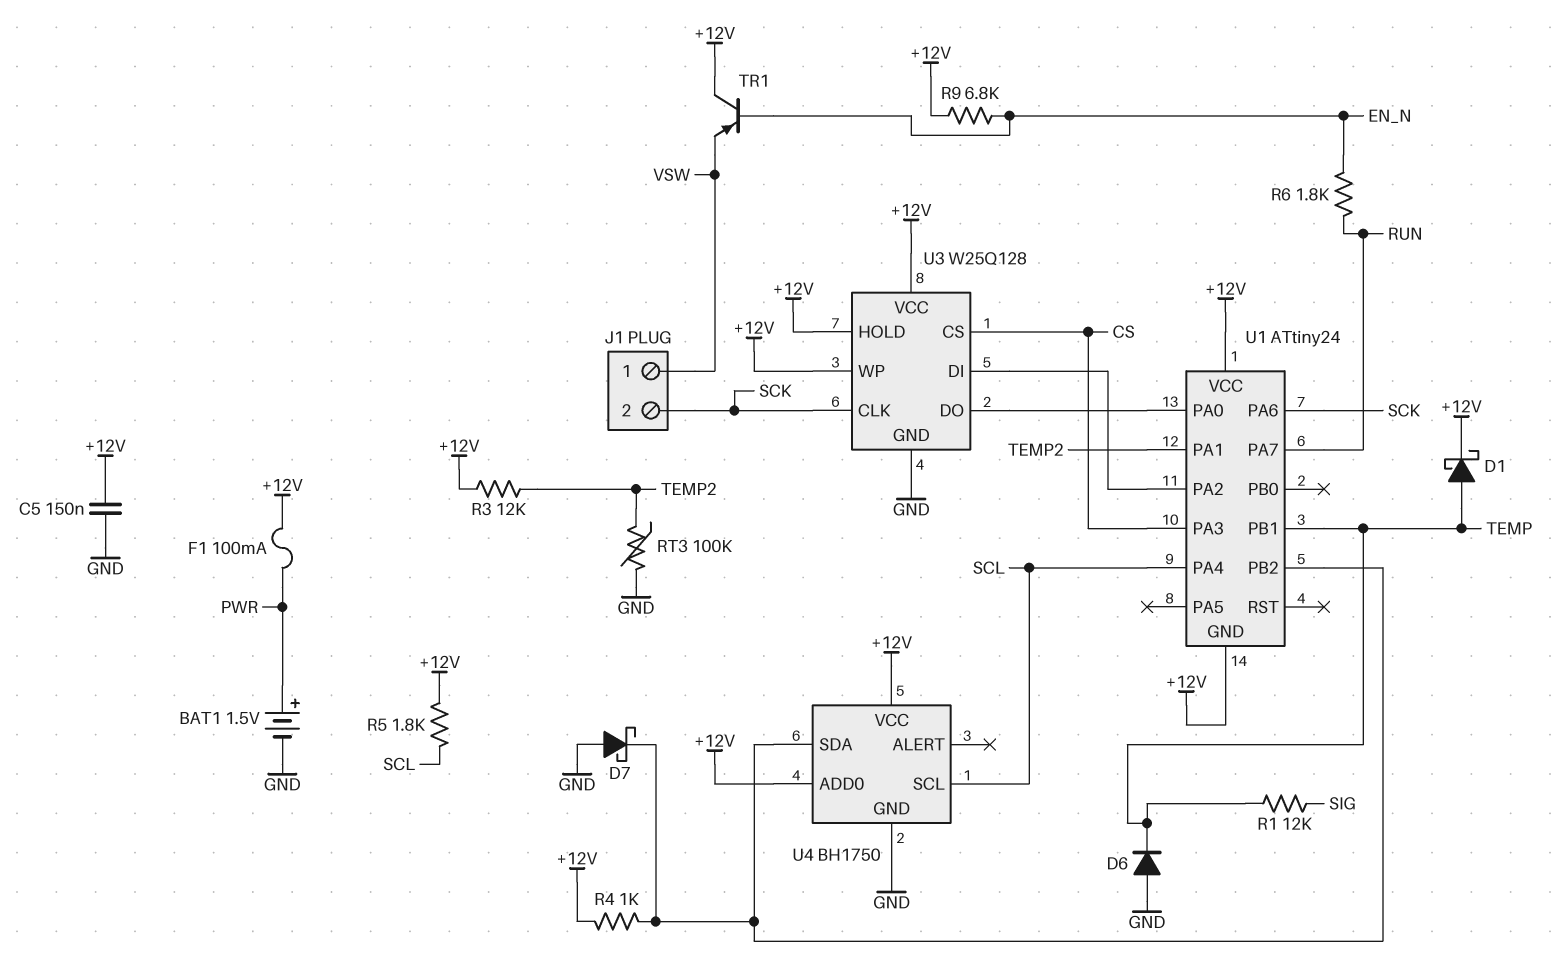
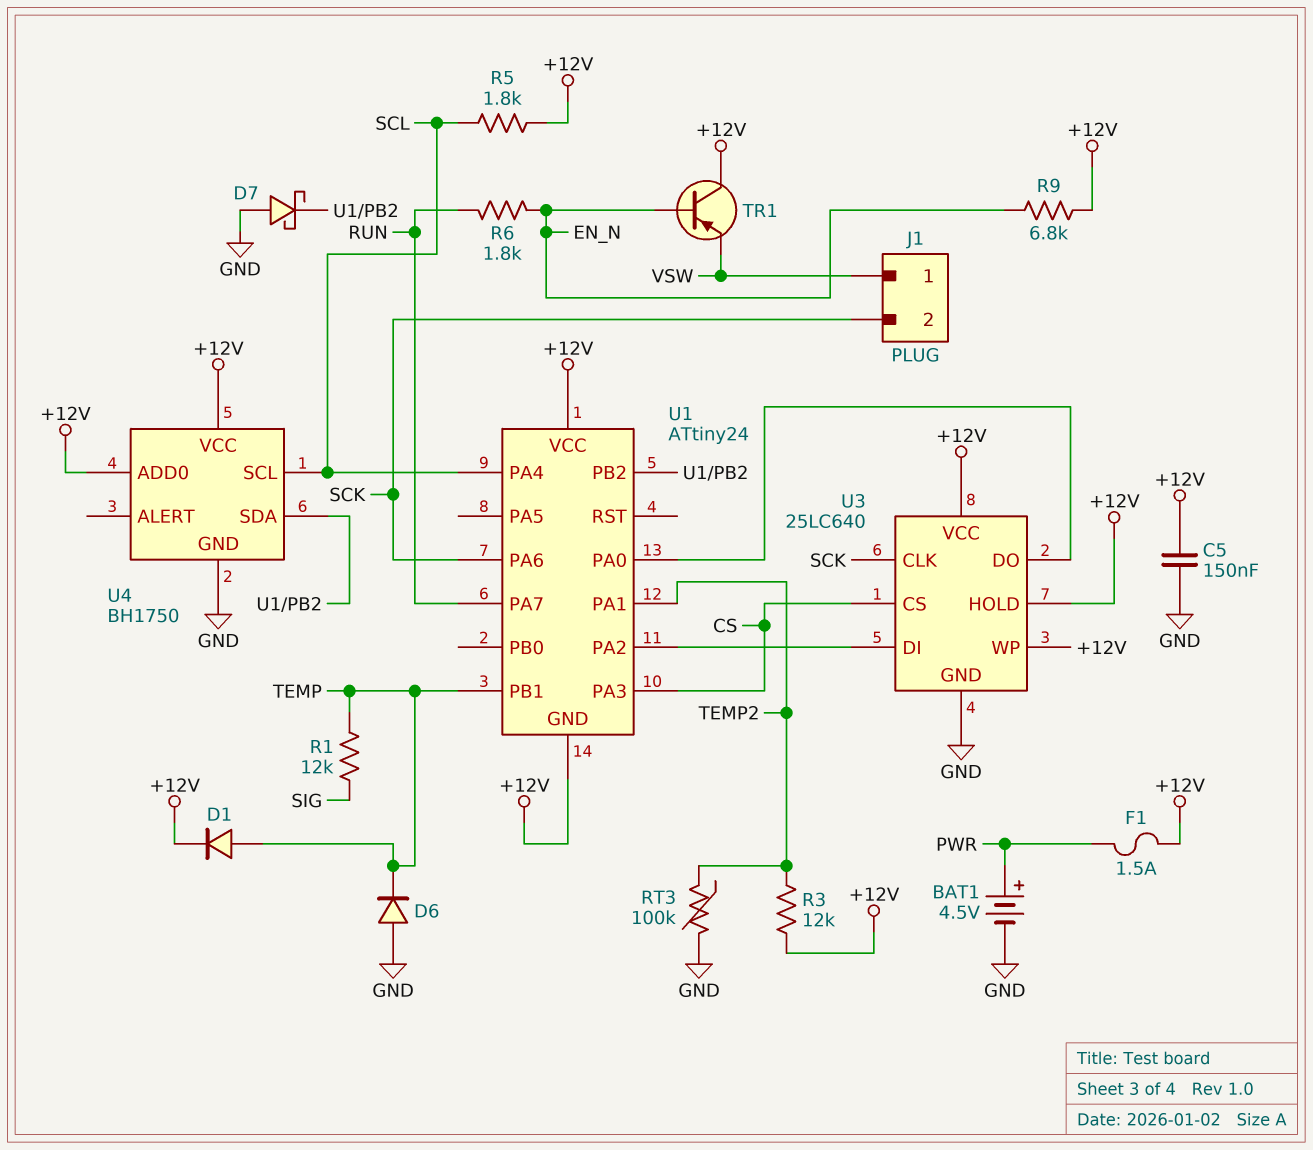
BAT1: 1.5V (plus PWR, minus GND) -> 4.5V (plus PWR, minus GND)
D1: schottky (A TEMP, K +12V) -> diode (A TEMP, K +12V)
F1: 100mA (+12V, PWR) -> 1.5A (+12V, PWR)
R4: 1k (+12V, U1/PB2) -> none
U3: W25Q128 -> 25LC640

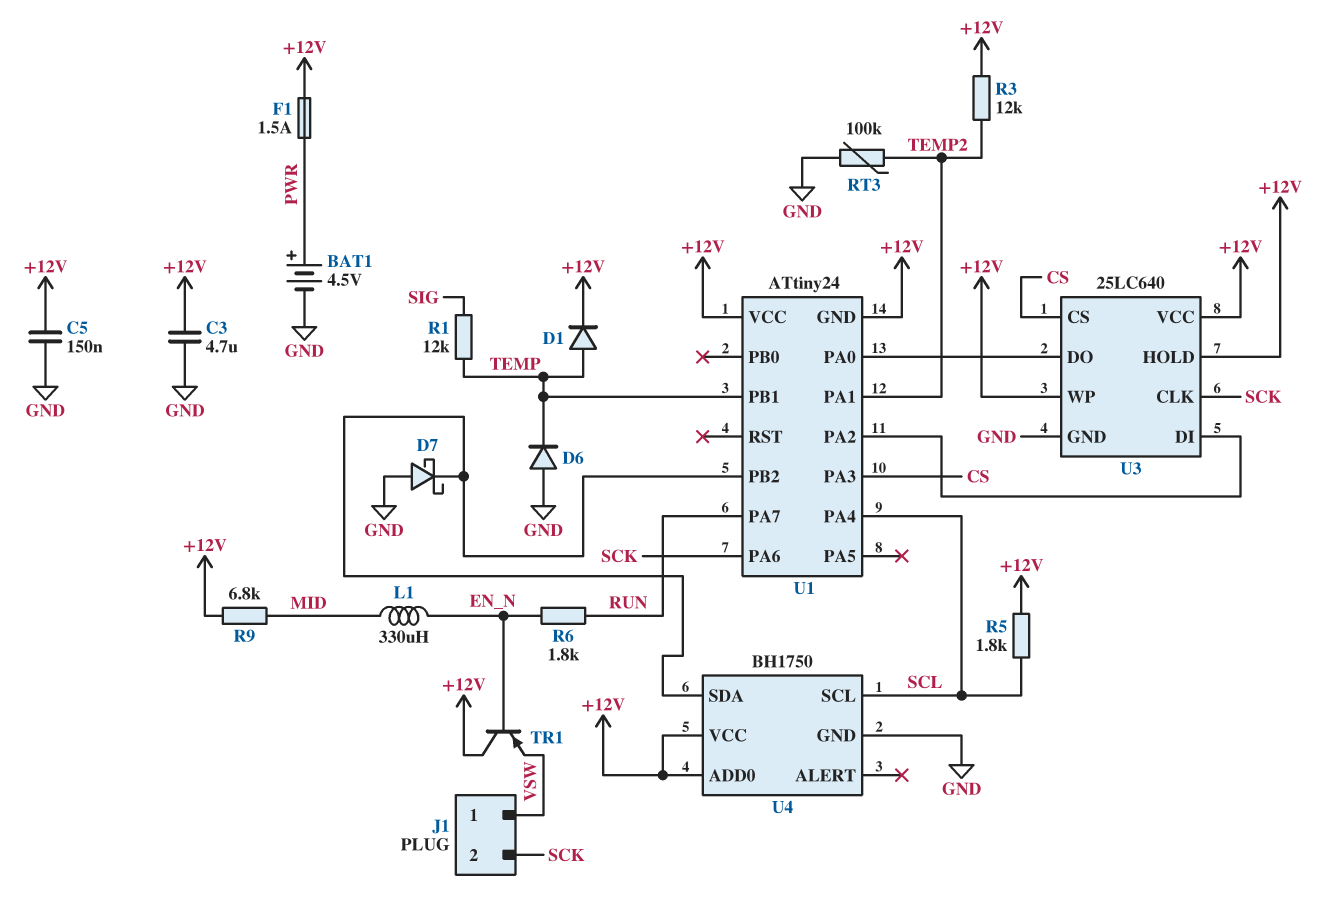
C3: none -> 4.7uF (+12V, GND)
L1: none -> 330uH (EN_N, MID)
R9: 6.8k (+12V, EN_N) -> 6.8k (+12V, MID)

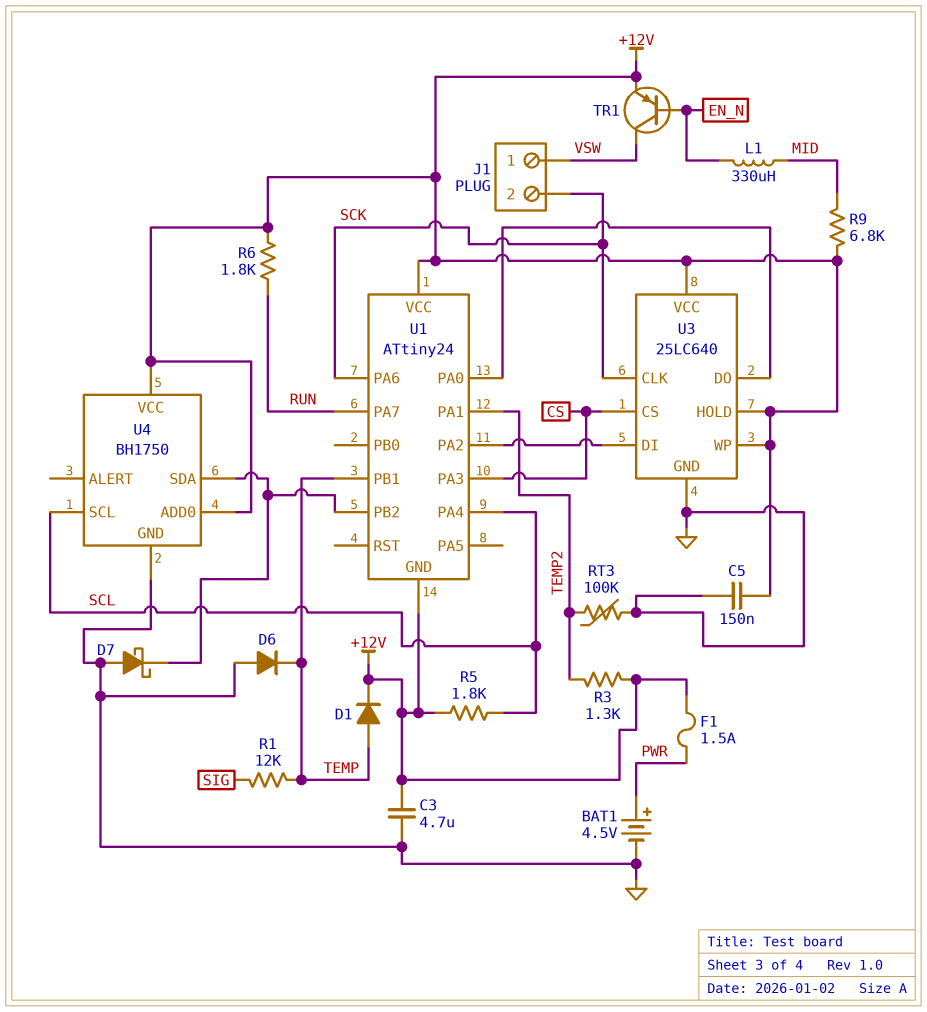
R3: 12k (+12V, TEMP2) -> 1.3k (+12V, TEMP2)
R6: 1.8k (EN_N, RUN) -> 1.8k (+12V, RUN)
TR1: PNP (B EN_N, C +12V, E VSW) -> PNP (B EN_N, C VSW, E +12V)

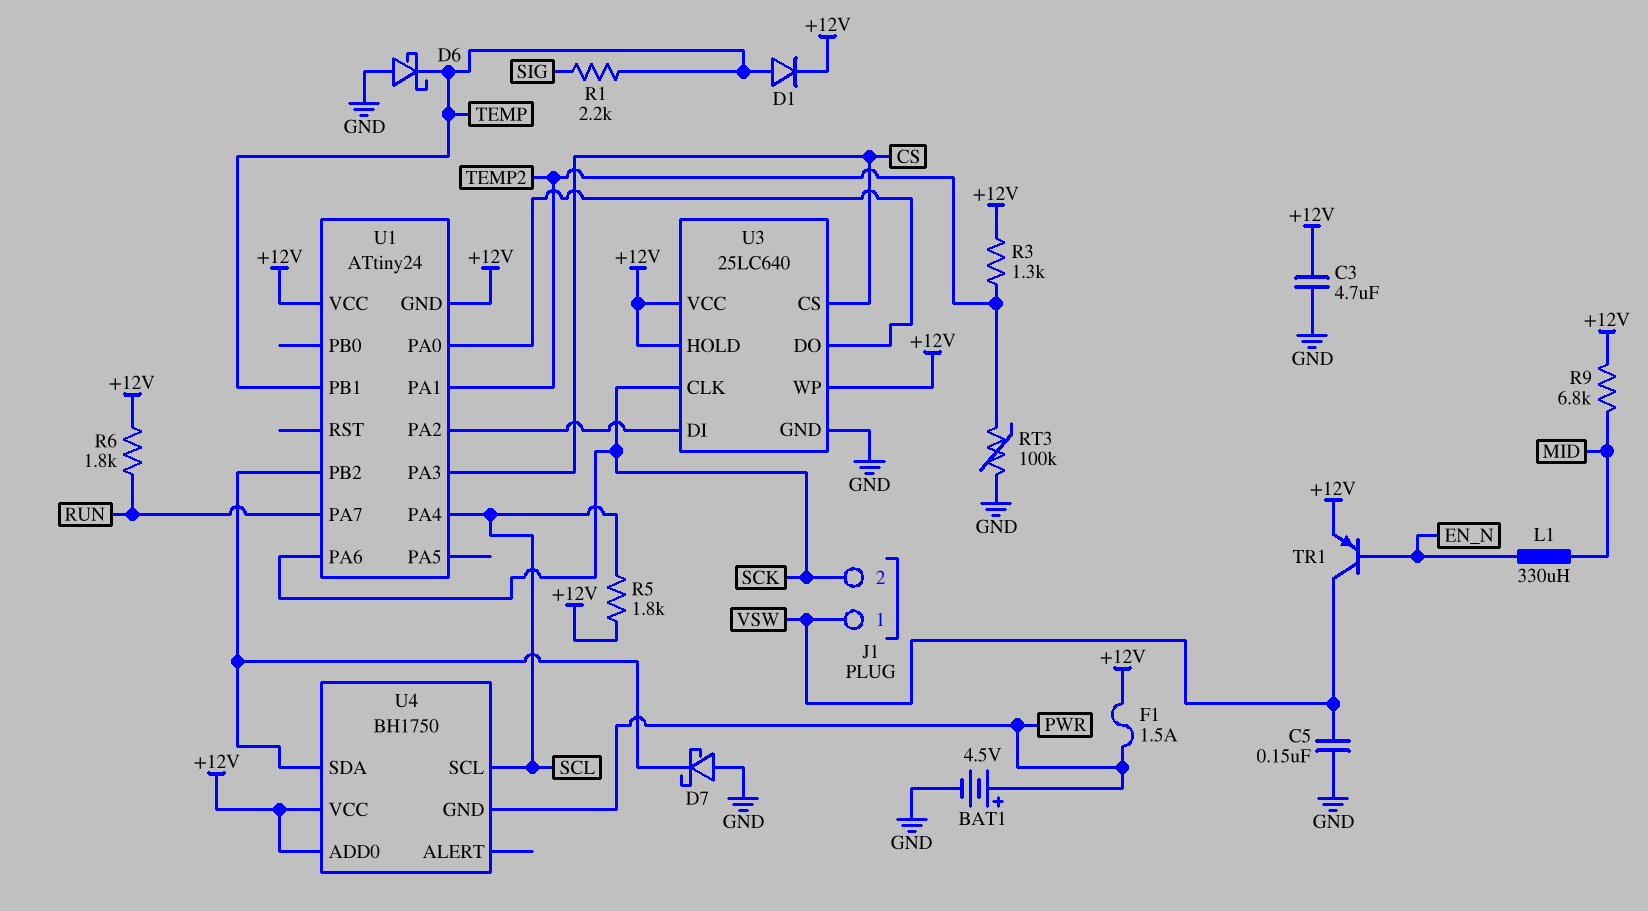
C5: 150nF (+12V, GND) -> 150nF (GND, VSW)
D6: diode (A GND, K TEMP) -> schottky (A GND, K TEMP)
R1: 12k (SIG, TEMP) -> 2.2k (SIG, TEMP)
U4 pin GND: GND -> PWR

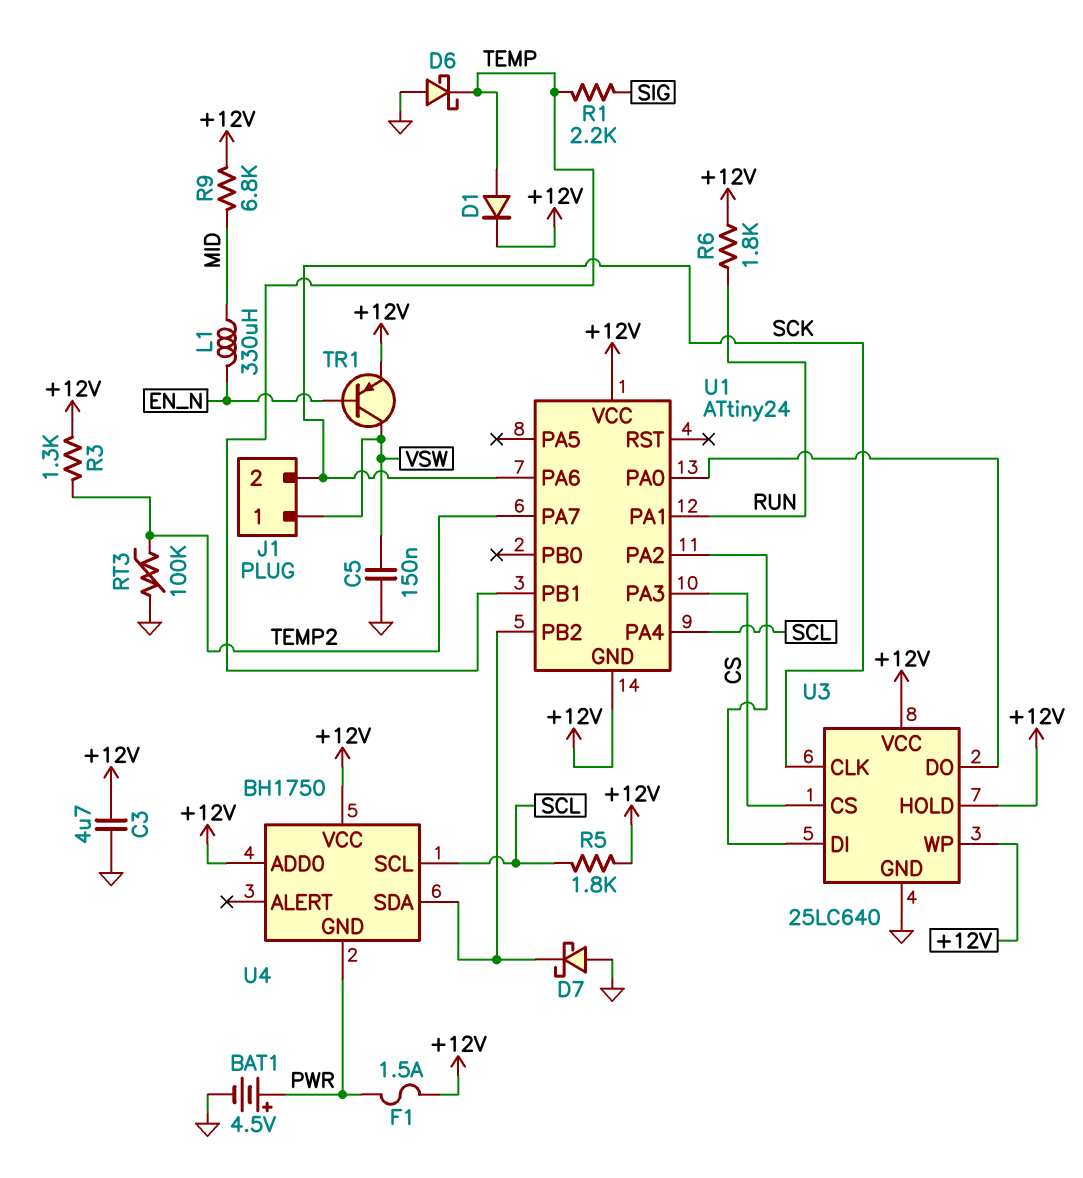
U1 pin PA1: TEMP2 -> RUN
U1 pin PA7: RUN -> TEMP2

